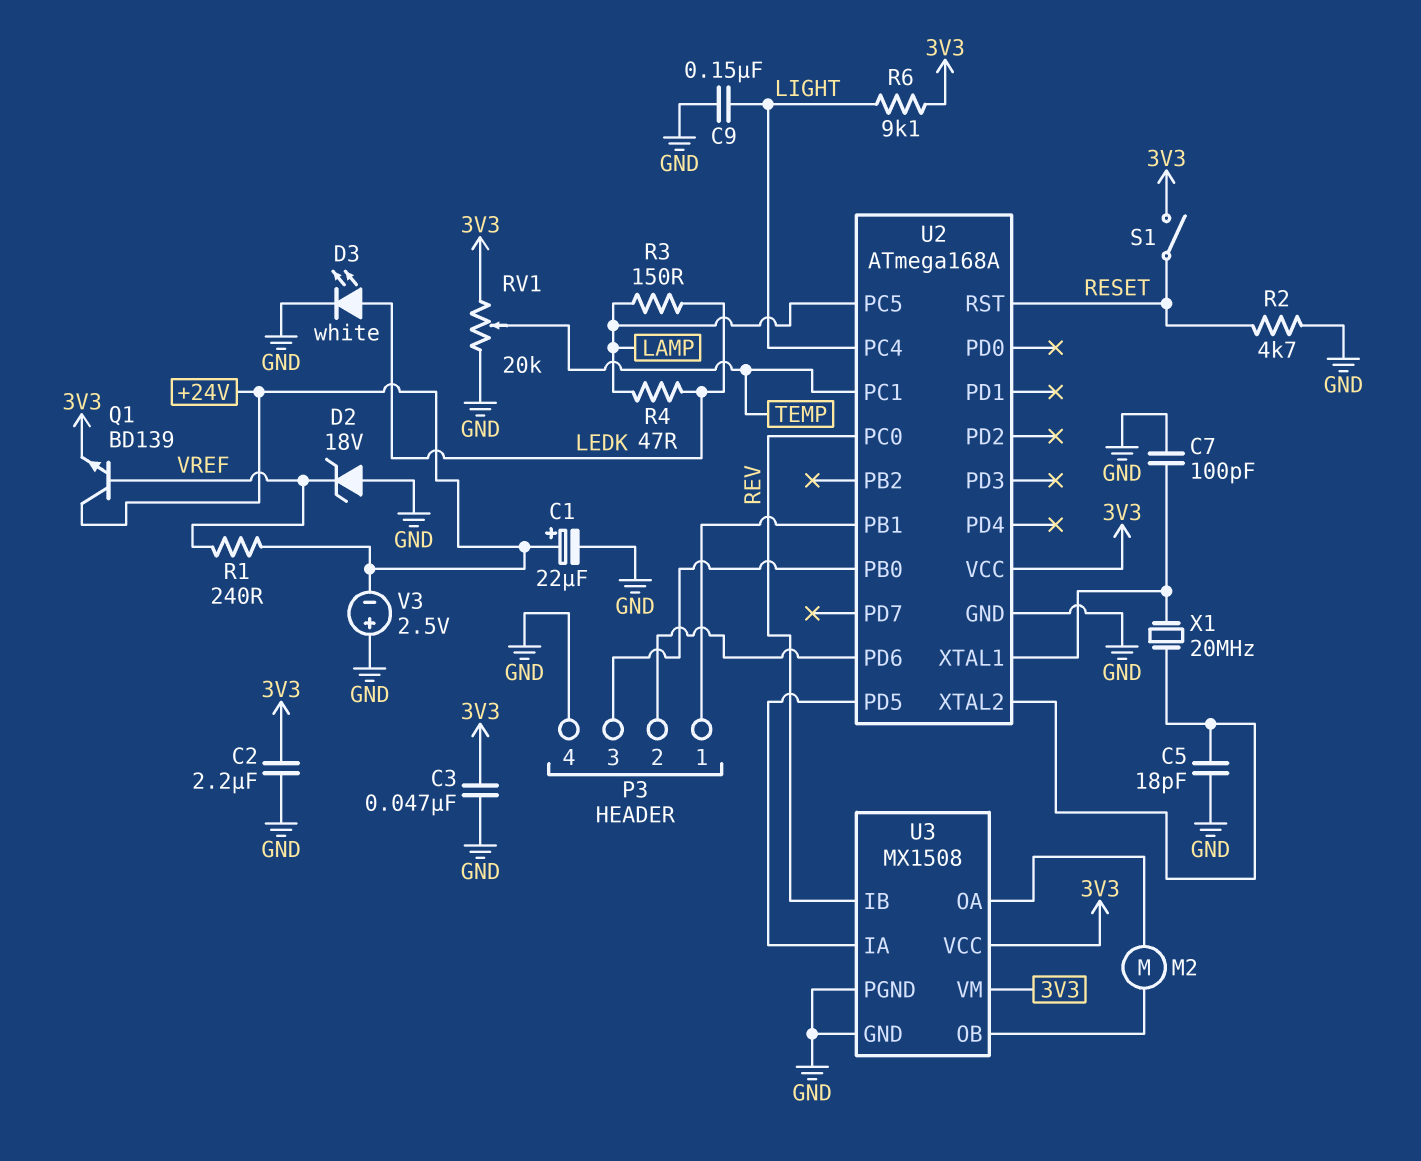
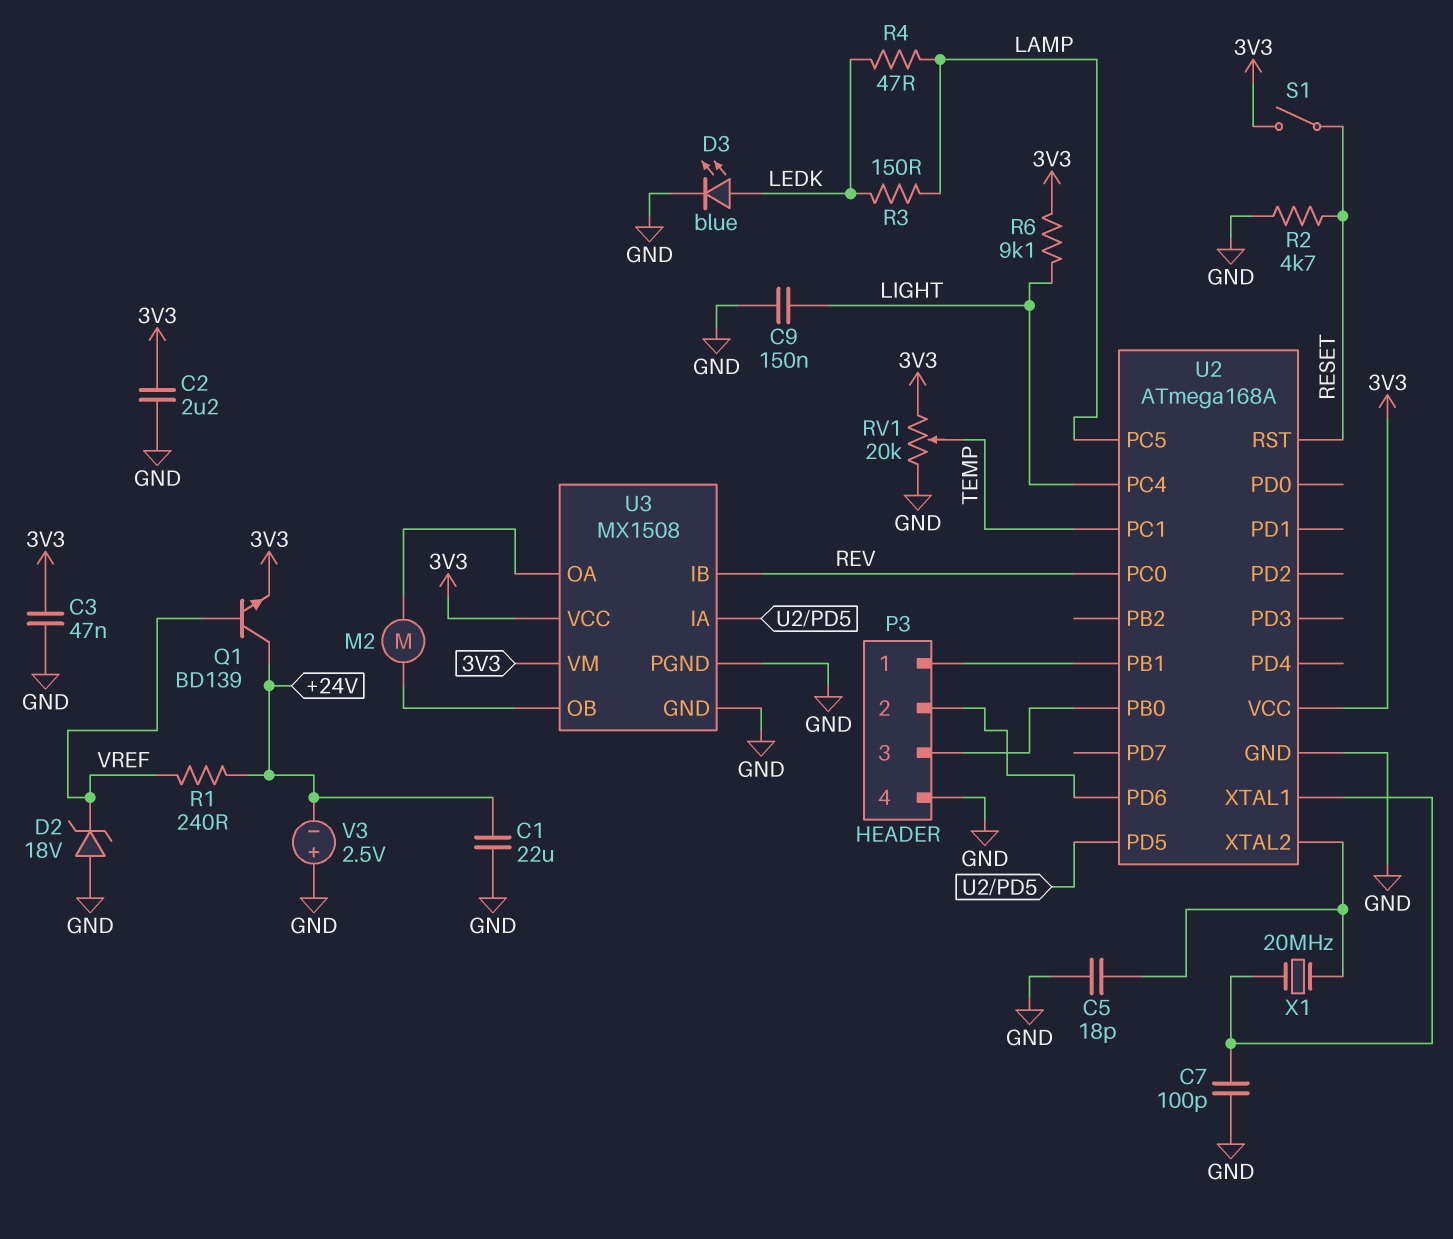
C1: 22uF (plus +24V, minus GND) -> 22uF (+24V, GND)
D3: LED white (A LEDK, K GND) -> LED blue (A LEDK, K GND)

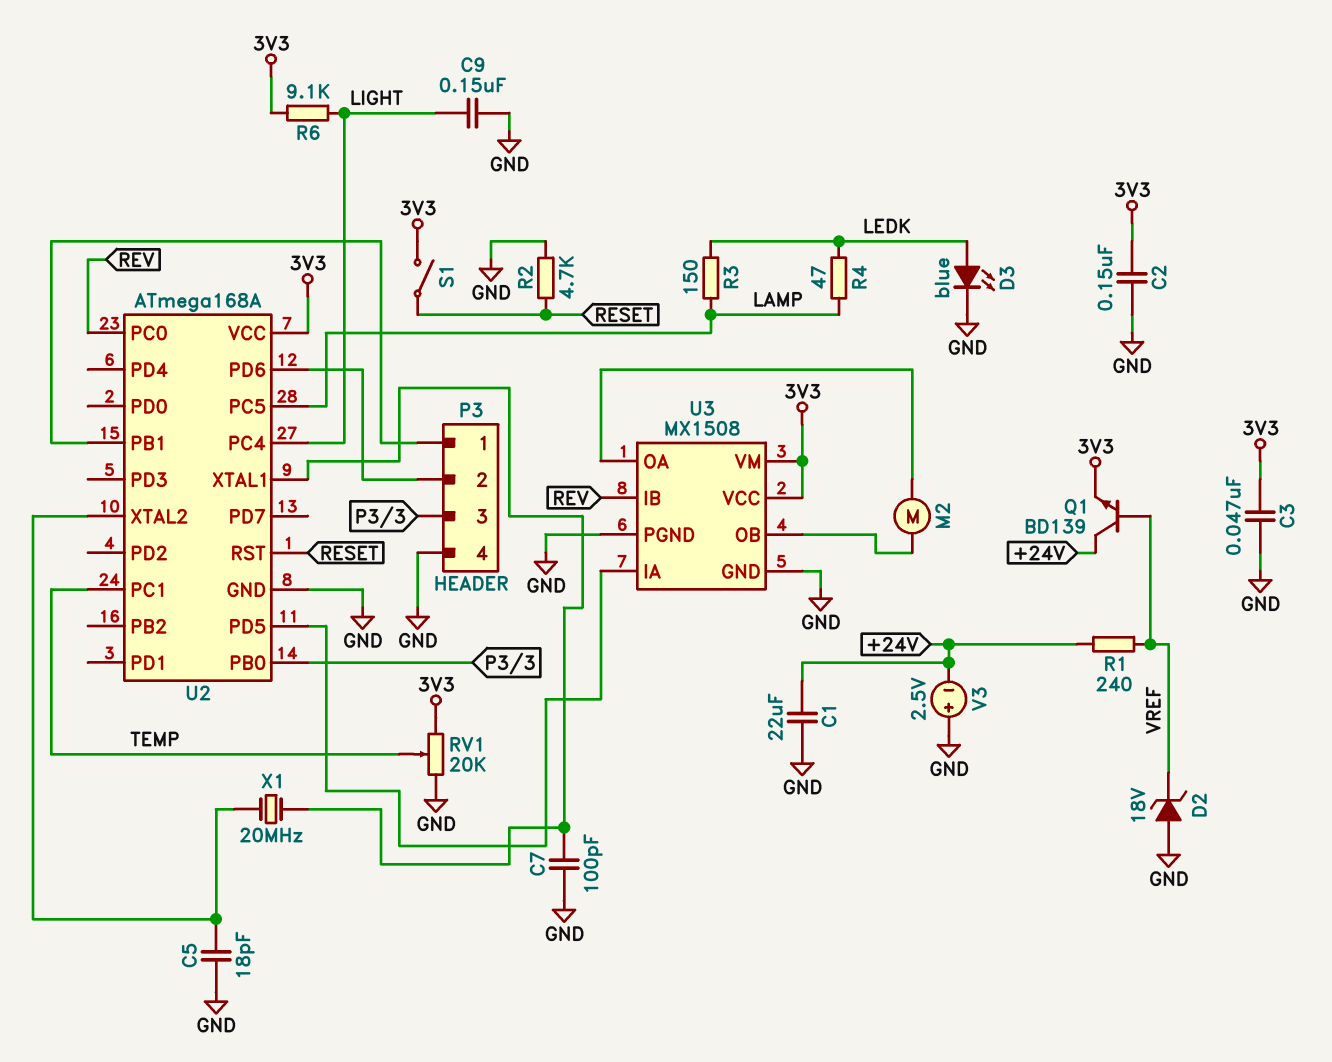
C2: 2.2uF (3V3, GND) -> 150nF (3V3, GND)

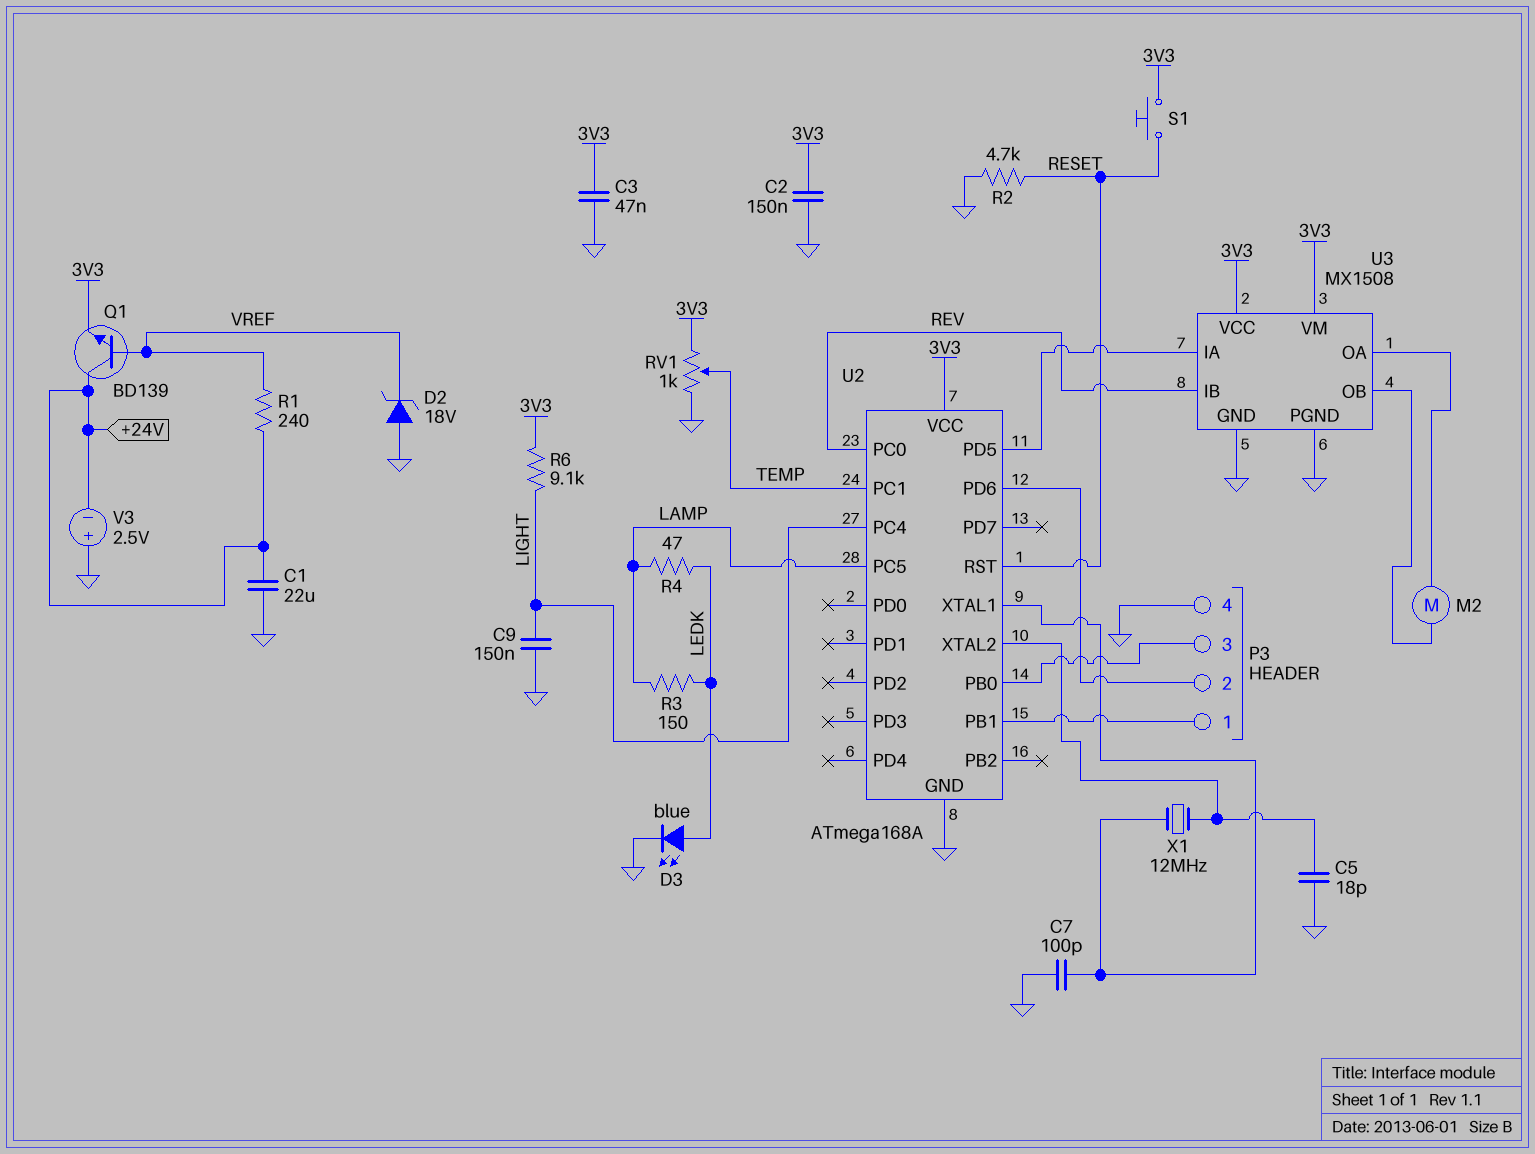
RV1: 20k (3V3, GND, wiper TEMP) -> 1k (3V3, GND, wiper TEMP)
S1: switch (3V3, RESET) -> button (3V3, RESET)
X1: 20MHz (U2/XTAL1, U2/XTAL2) -> 12MHz (U2/XTAL1, U2/XTAL2)

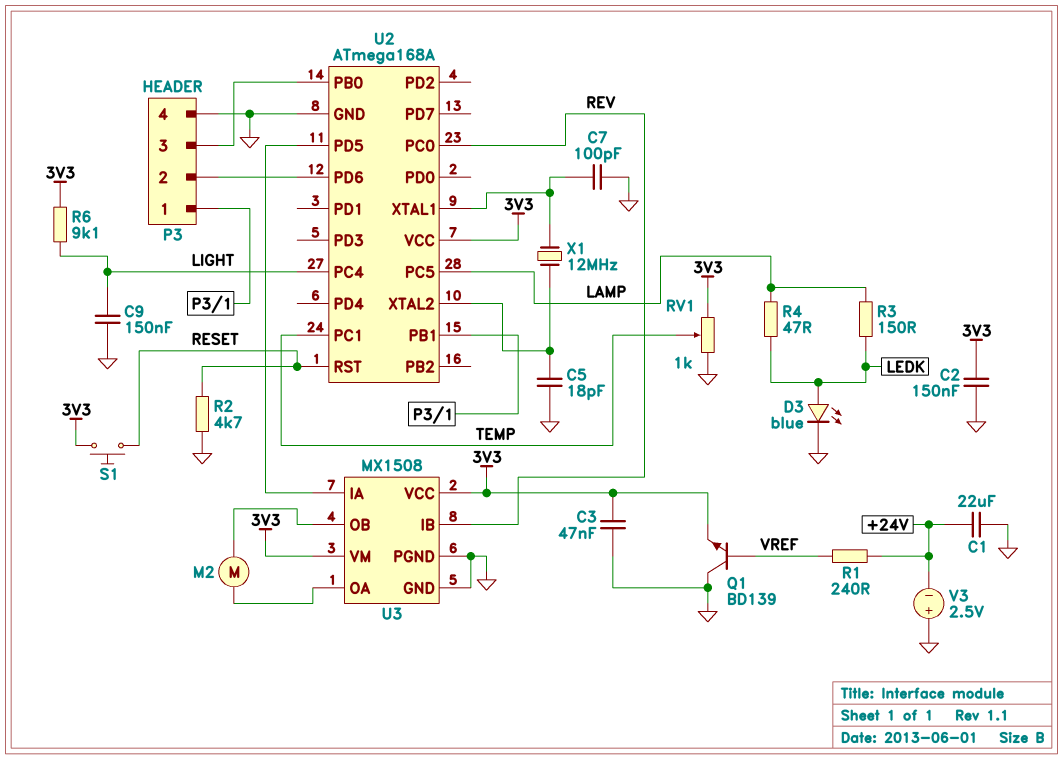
D2: zener 18V (A GND, K VREF) -> none
Q1: NPN BD139 (B VREF, C +24V, E 3V3) -> NPN BD139 (B VREF, C GND, E 3V3)

